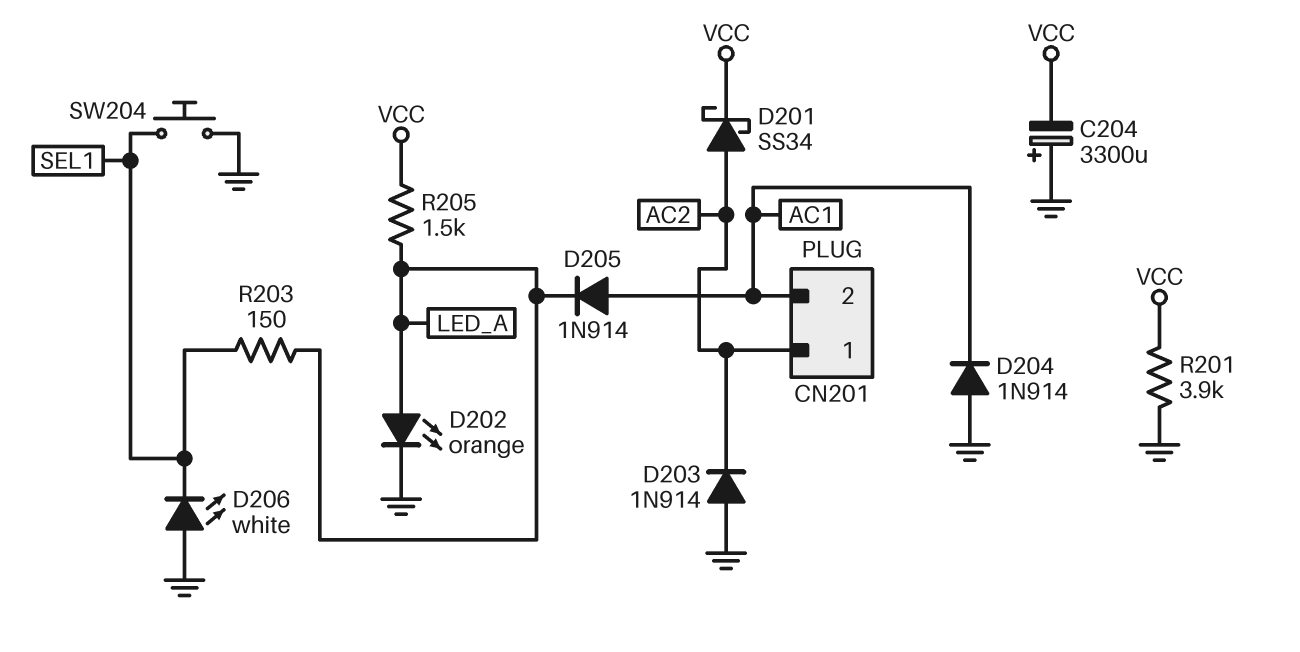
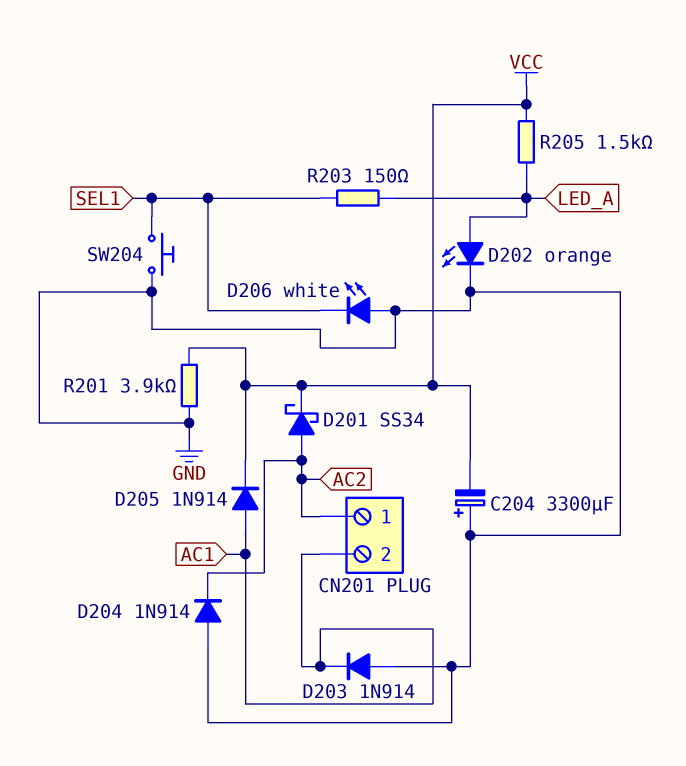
D203: diode 1N914 (A GND, K AC2) -> diode 1N914 (A GND, K AC1)
D204: diode 1N914 (A GND, K AC1) -> diode 1N914 (A GND, K AC2)
D205: diode 1N914 (A AC1, K LED_A) -> diode 1N914 (A AC1, K VCC)

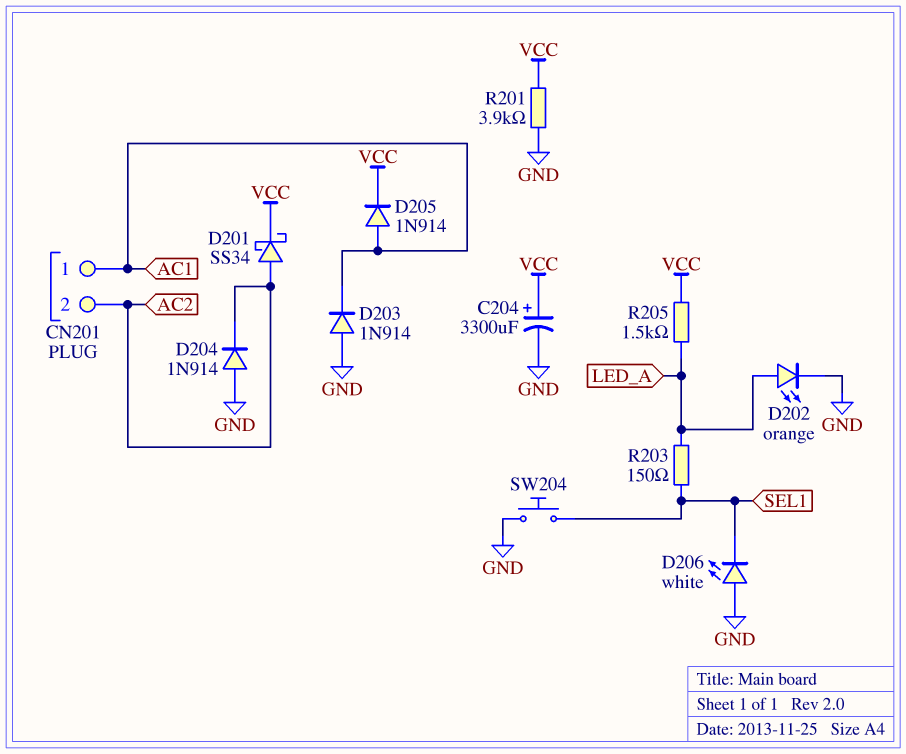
C204: 3300uF (plus GND, minus VCC) -> 3300uF (plus VCC, minus GND)
CN201 pin 1: AC2 -> AC1
CN201 pin 2: AC1 -> AC2

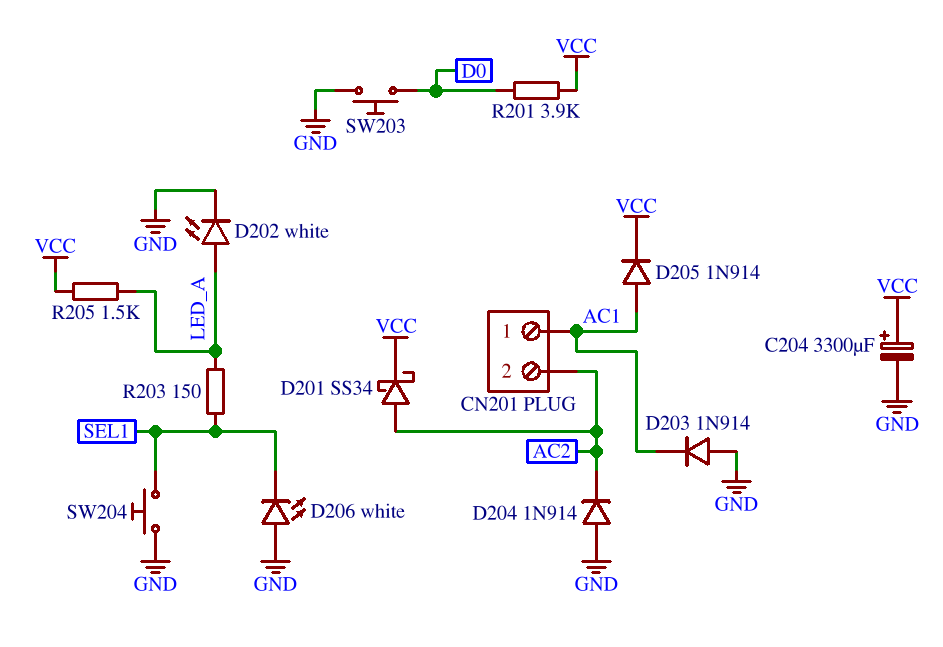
D202: LED orange (A LED_A, K GND) -> LED white (A LED_A, K GND)
R201: 3.9k (GND, VCC) -> 3.9k (D0, VCC)
SW203: none -> button (D0, GND)

